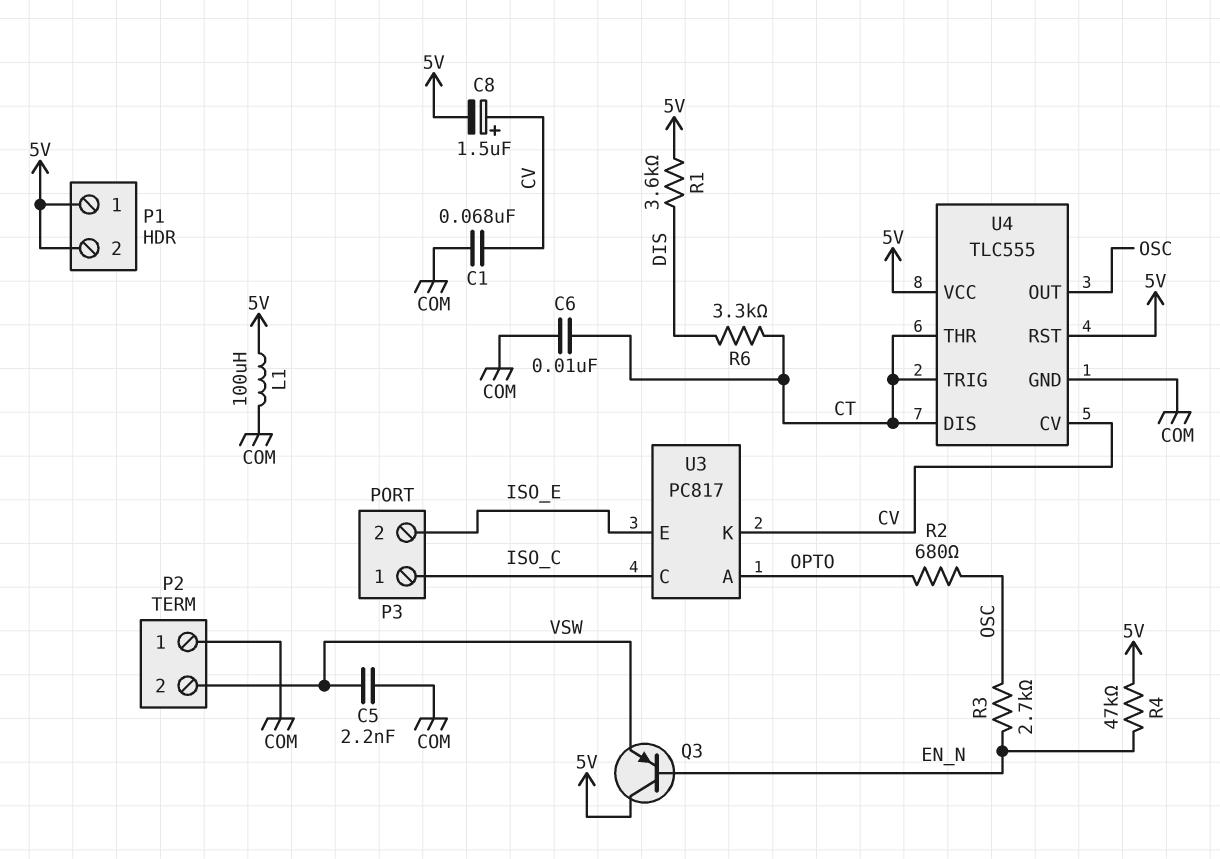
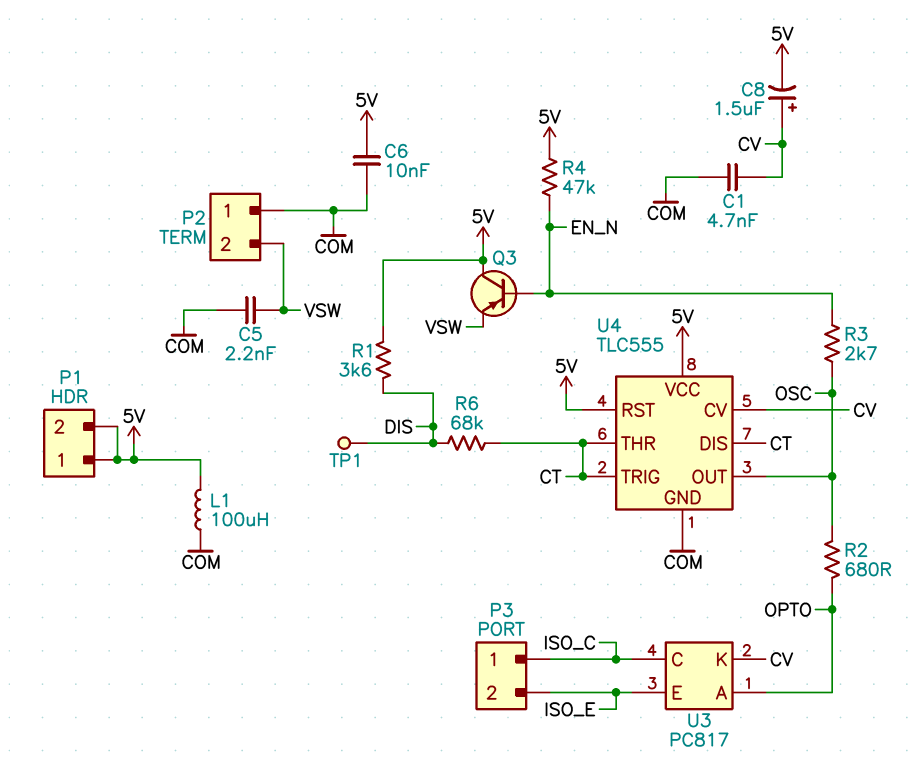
C1: 68nF (COM, CV) -> 4.7nF (COM, CV)
C6: 10nF (COM, CT) -> 10nF (5V, COM)
R6: 3.3k (CT, DIS) -> 68k (CT, DIS)
TP1: none -> test point (DIS)

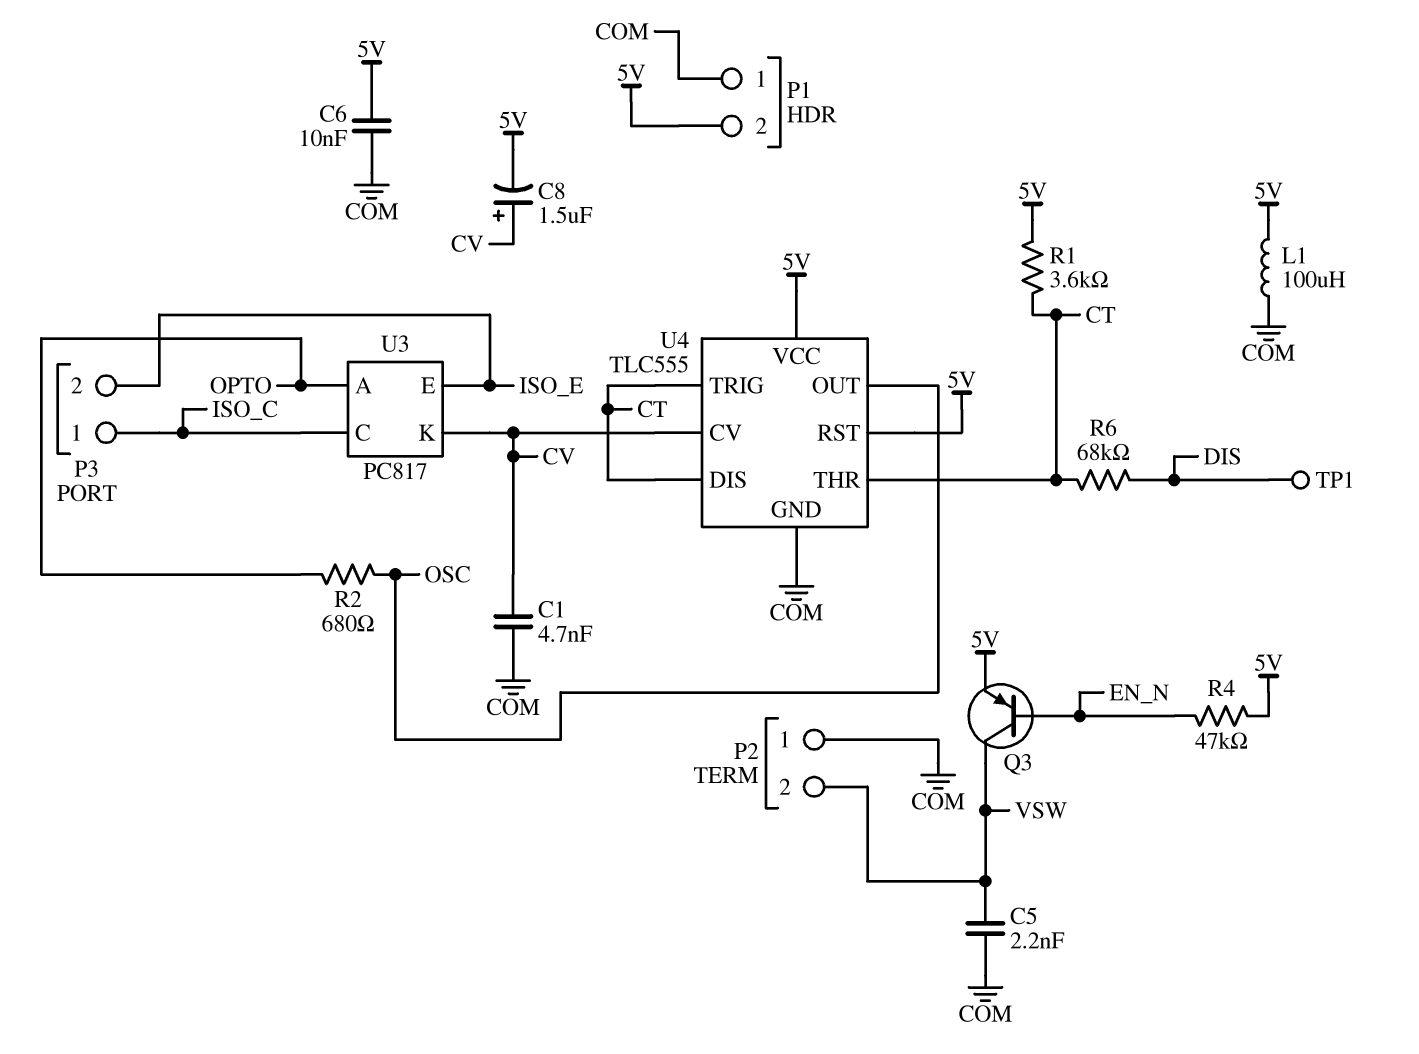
P1 pin 1: 5V -> COM
Q3: PNP (B EN_N, C 5V, E VSW) -> PNP (B EN_N, C VSW, E 5V)
R1: 3.6k (5V, DIS) -> 3.6k (5V, CT)
R3: 2.7k (EN_N, OSC) -> none

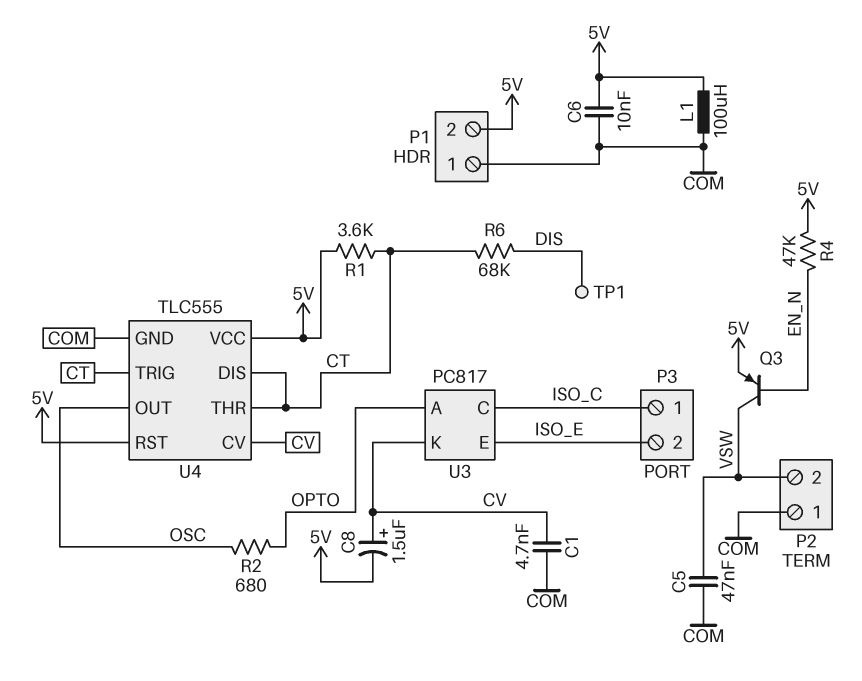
C5: 2.2nF (COM, VSW) -> 47nF (COM, VSW)

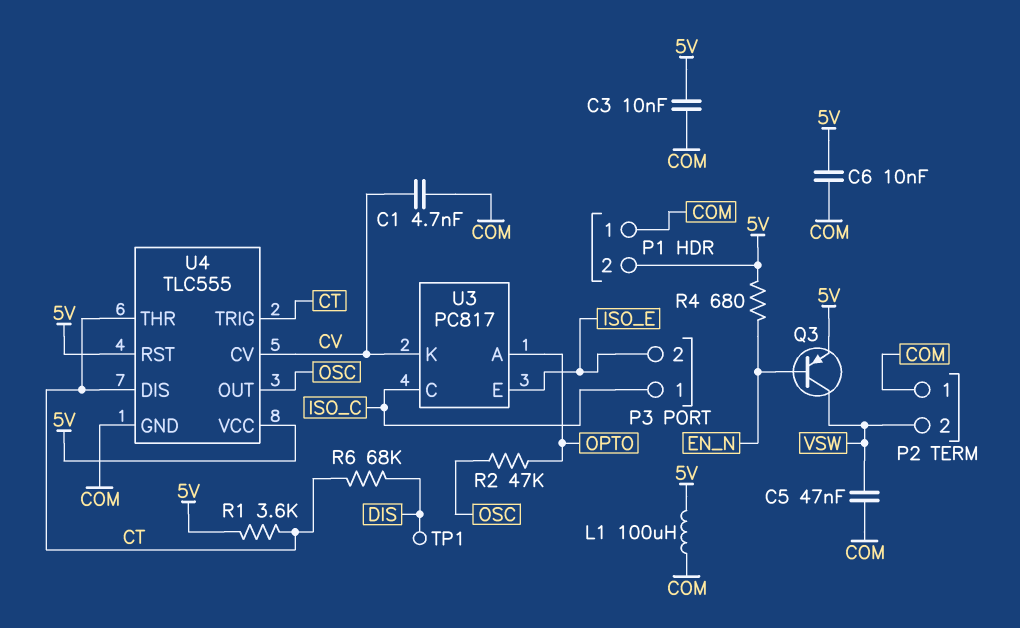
C3: none -> 10nF (5V, COM)
C8: 1.5uF (plus CV, minus 5V) -> none
R2: 680 (OPTO, OSC) -> 47k (OPTO, OSC)
R4: 47k (5V, EN_N) -> 680 (5V, EN_N)

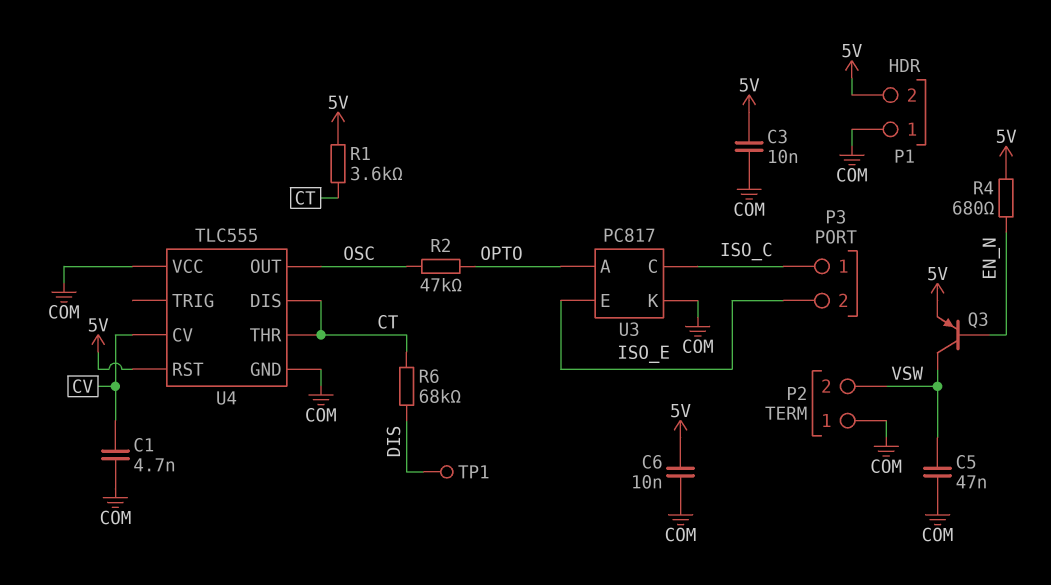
L1: 100uH (5V, COM) -> none
U3 pin K: CV -> COM
U4 pin TRIG: CT -> none
U4 pin VCC: 5V -> COM

